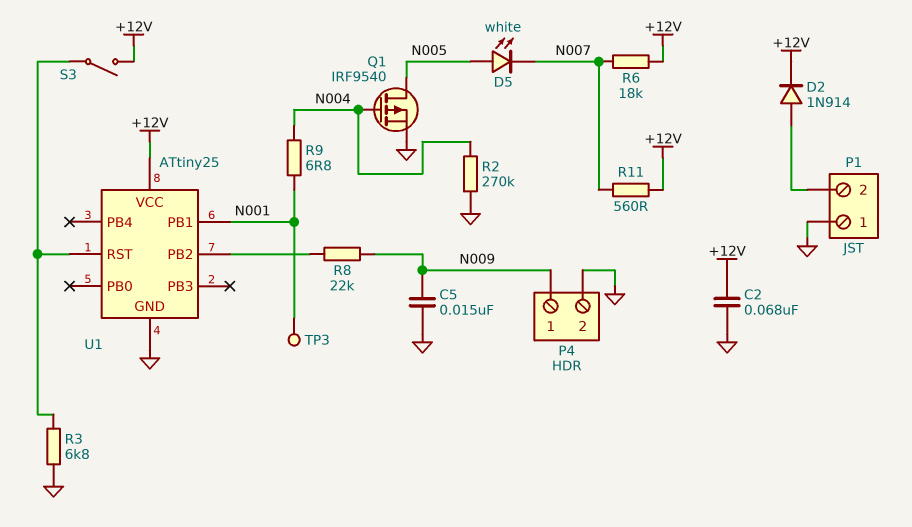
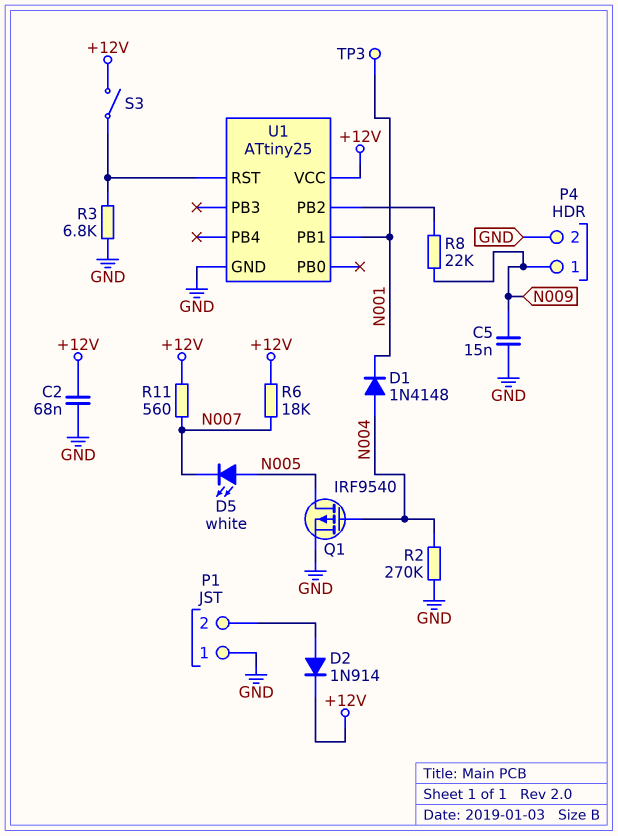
D1: none -> diode 1N4148 (A N004, K N001)
R9: 6.8 (N001, N004) -> none

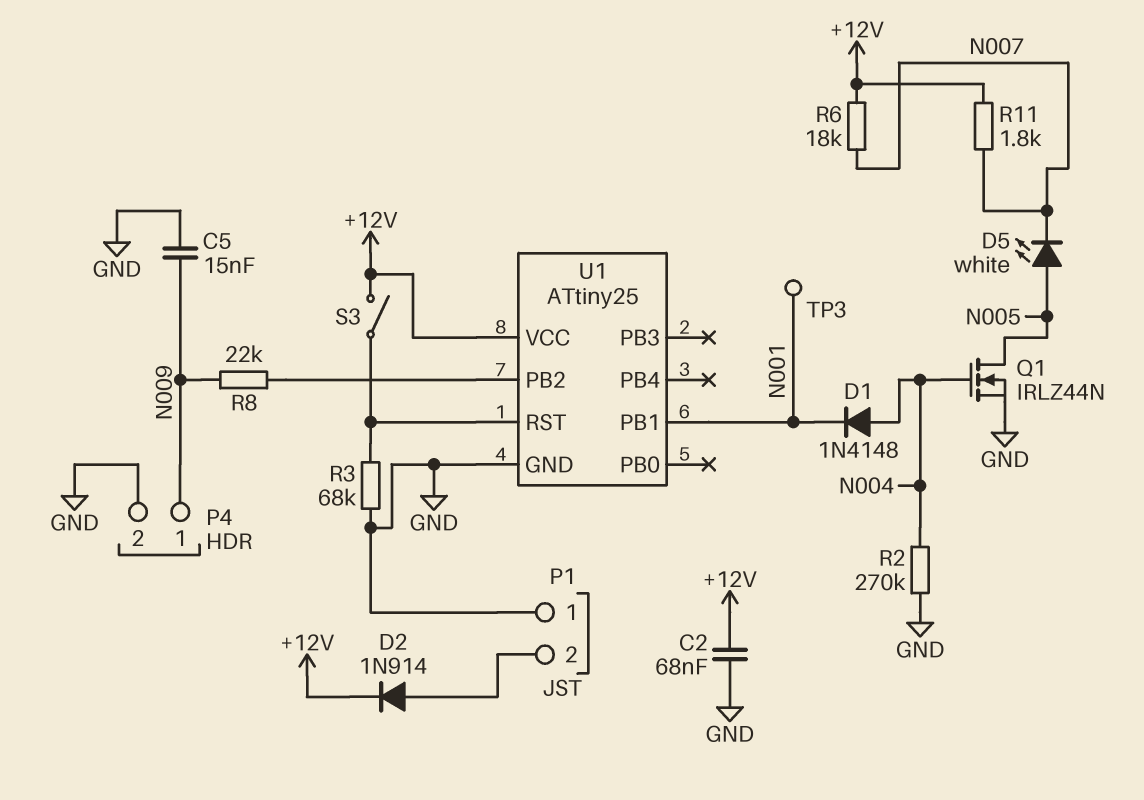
Q1: PMOS IRF9540 (G N004, D N005, S GND) -> NMOS IRLZ44N (G N004, D N005, S GND)
R3: 6.8k (GND, U1/RST) -> 68k (GND, U1/RST)
R11: 560 (+12V, N007) -> 1.8k (+12V, N007)

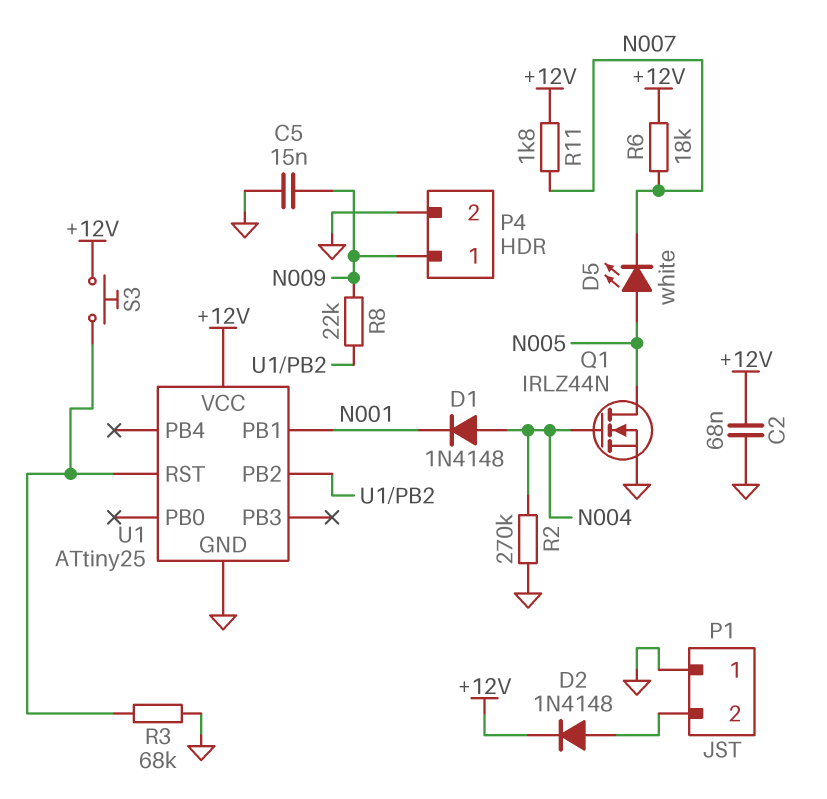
D2: diode 1N914 (A P1/2, K +12V) -> diode 1N4148 (A P1/2, K +12V)
S3: switch (+12V, U1/RST) -> button (+12V, U1/RST)
TP3: test point (N001) -> none

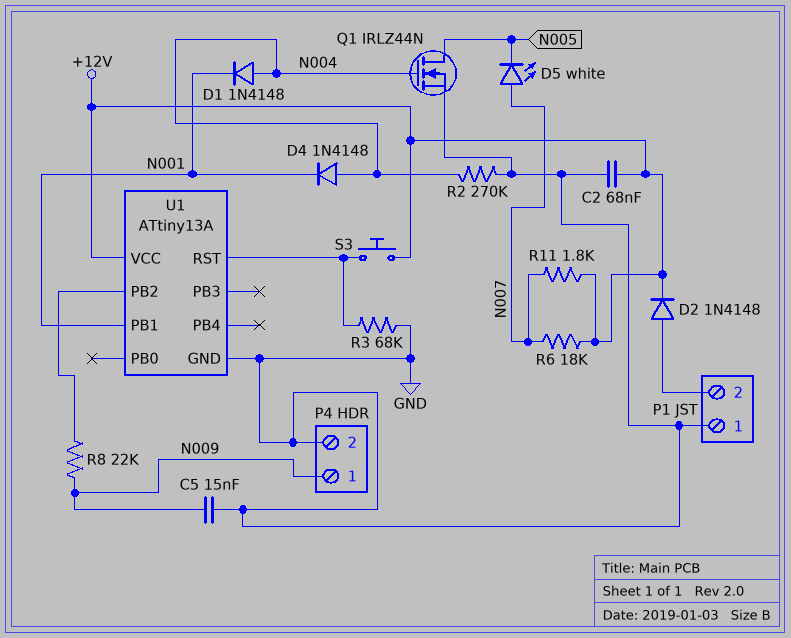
D4: none -> diode 1N4148 (A N004, K N001)
D5: LED white (A N005, K N007) -> LED white (A N007, K N005)
U1: ATtiny25 -> ATtiny13A

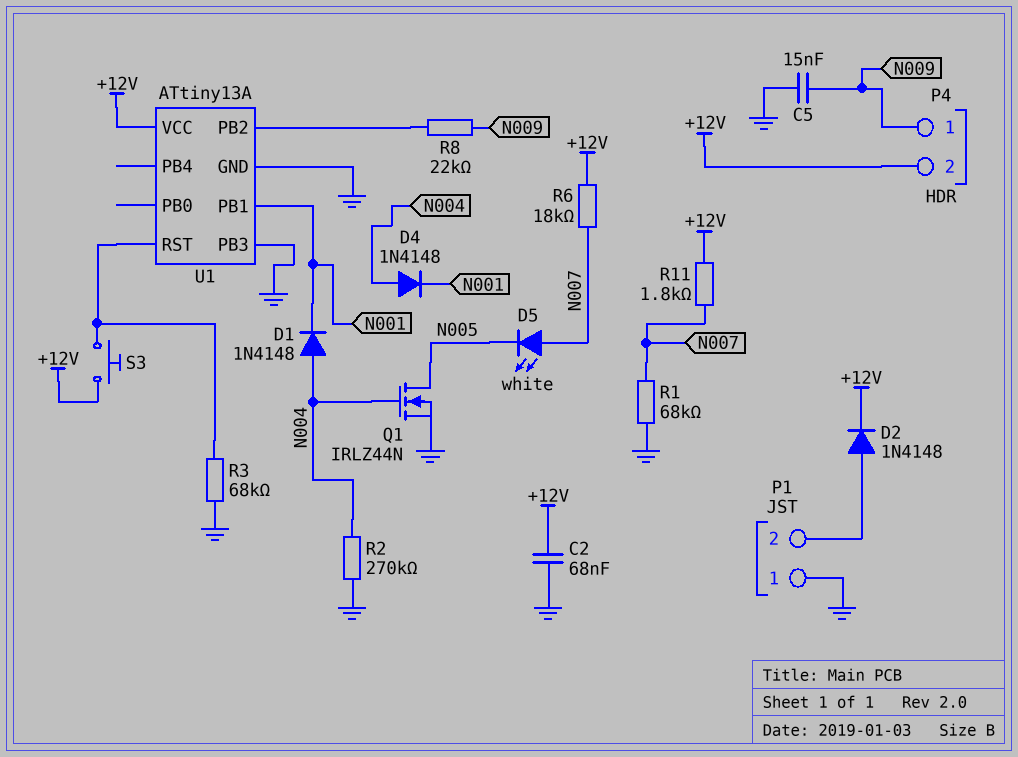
P4 pin 2: GND -> +12V
R1: none -> 68k (GND, N007)
U1 pin PB3: none -> GND

